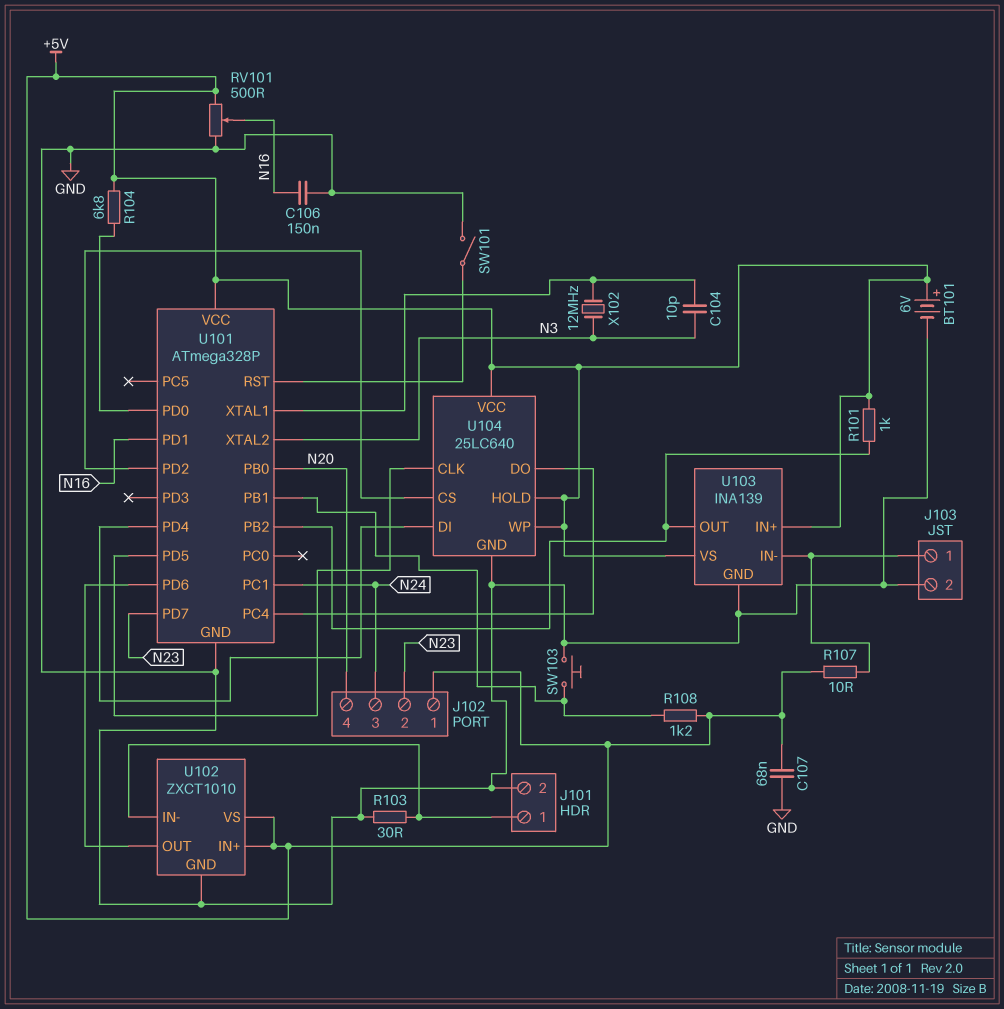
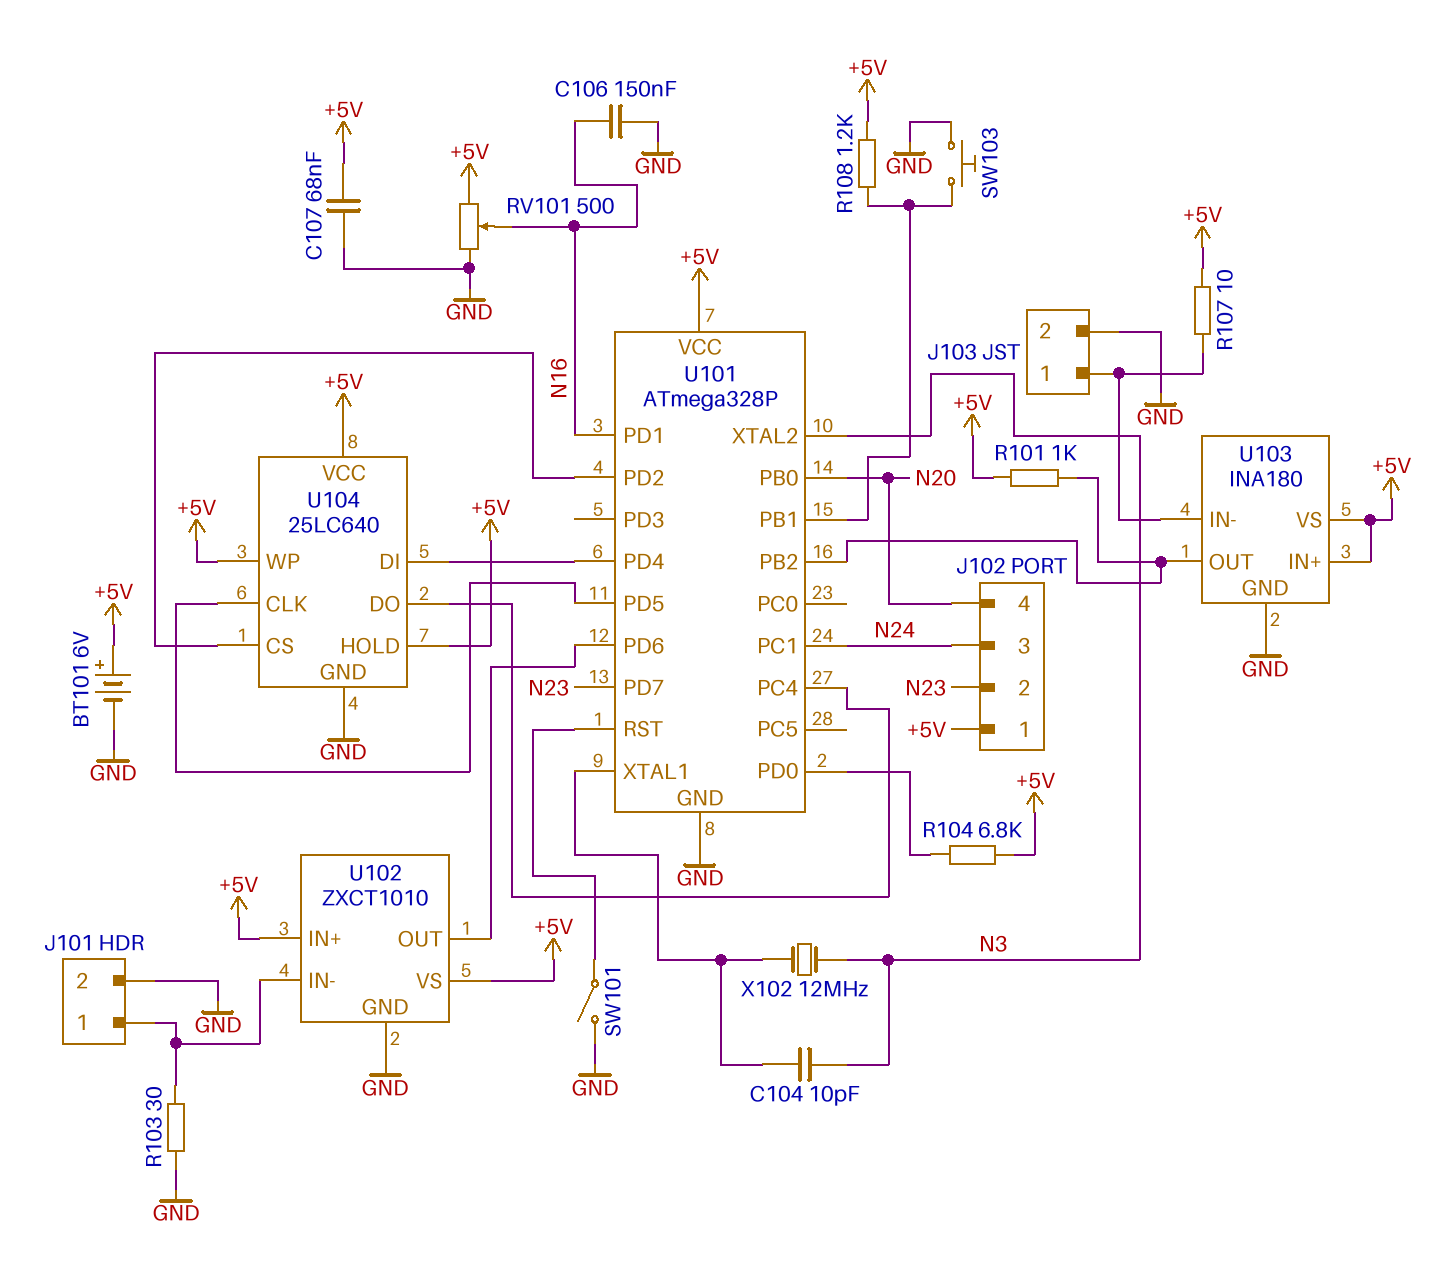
U103: INA139 -> INA180

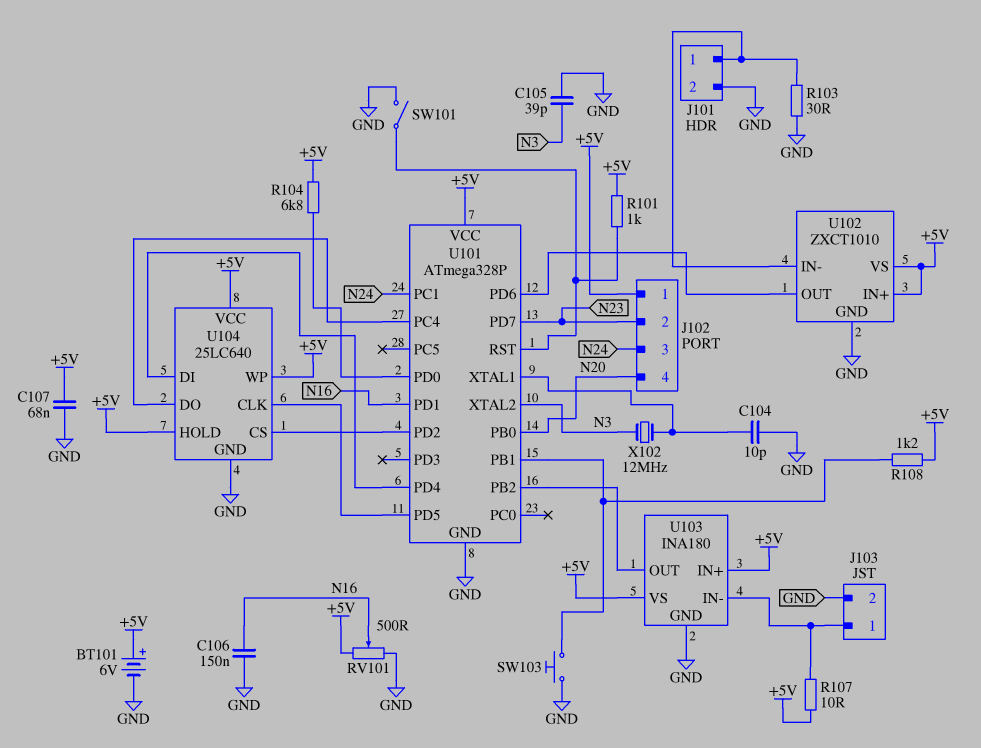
C104: 10pF (N3, U101/XTAL1) -> 10pF (GND, U101/XTAL1)
C105: none -> 39pF (GND, N3)
R101: 1k (+5V, U101/PB2) -> 1k (+5V, U101/RST)

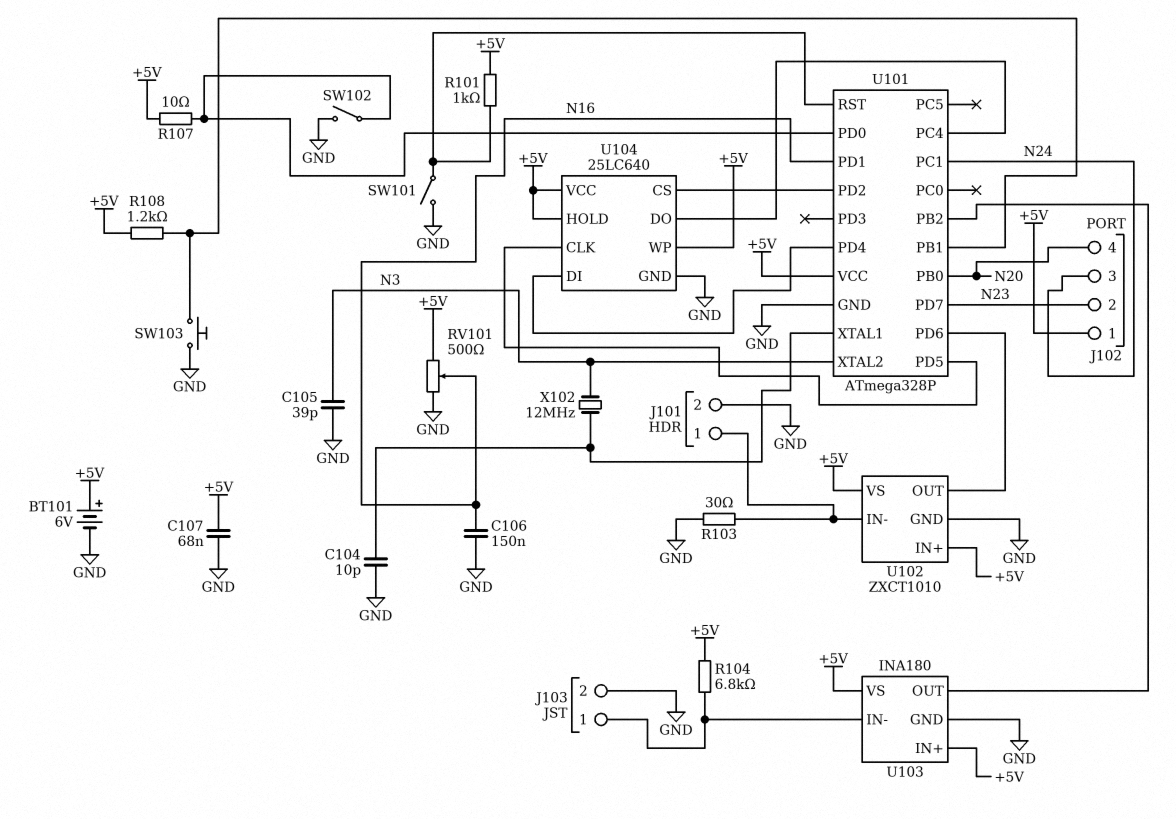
R104: 6.8k (+5V, U101/PD0) -> 6.8k (+5V, J103/1)
R107: 10 (+5V, J103/1) -> 10 (+5V, U101/PD0)
SW102: none -> switch (GND, U101/PD0)

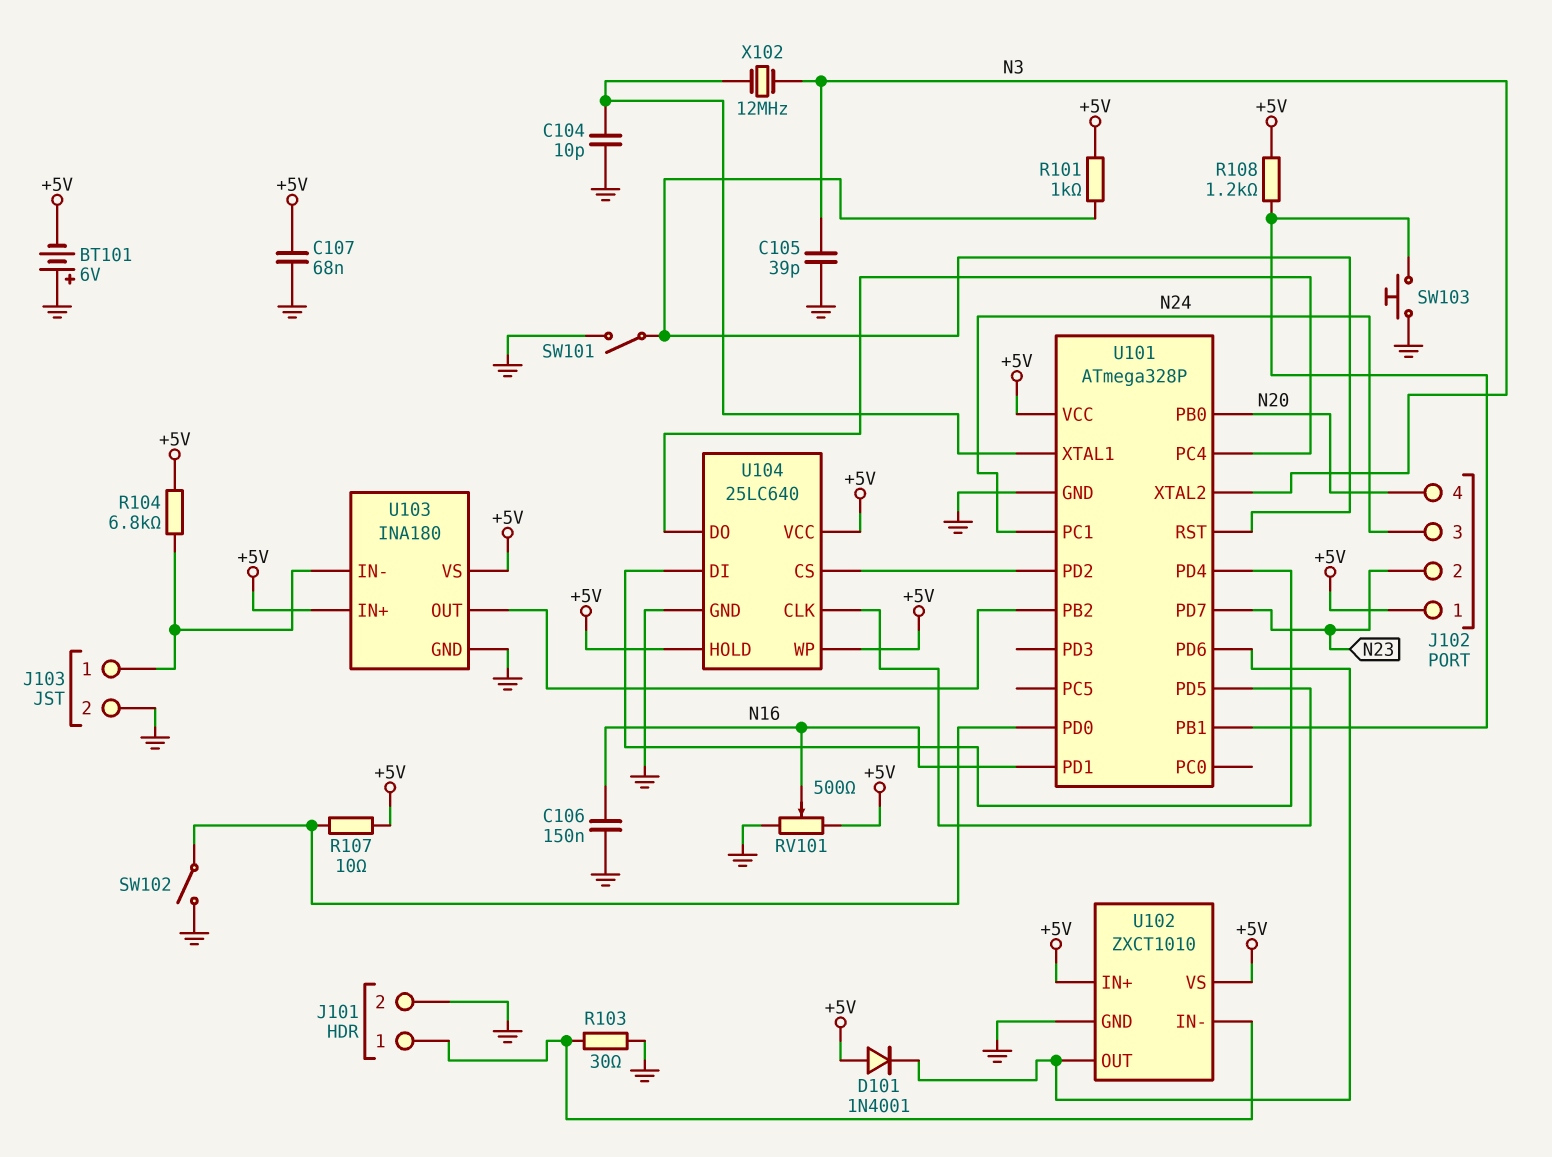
BT101: 6V (plus +5V, minus GND) -> 6V (plus GND, minus +5V)
D101: none -> diode 1N4001 (A +5V, K U101/PD6)

